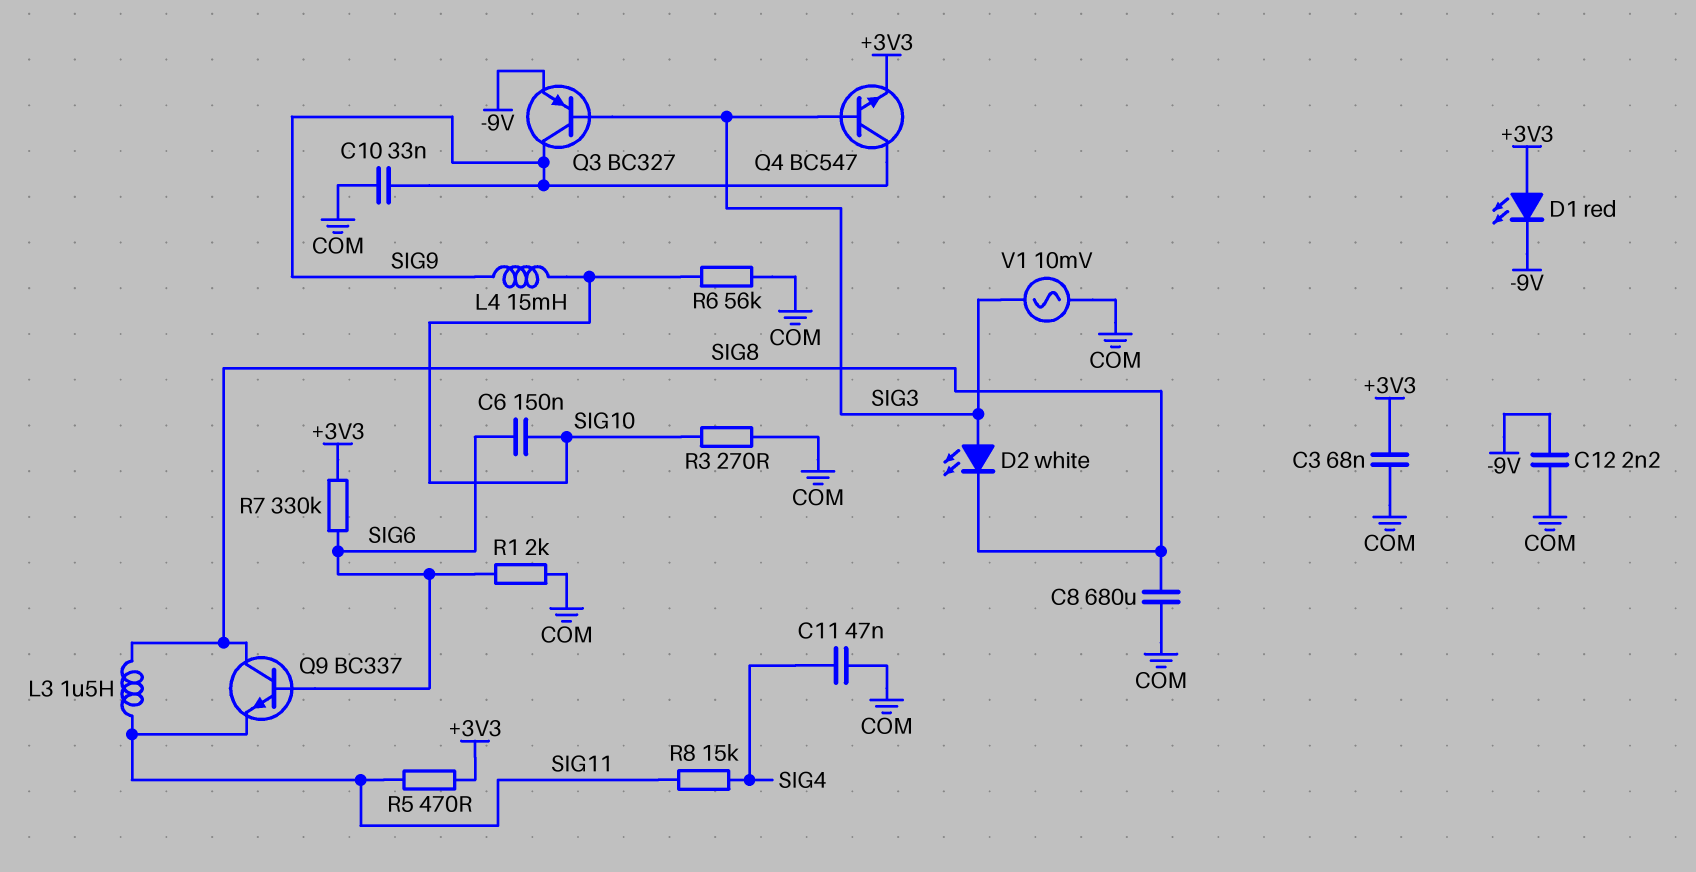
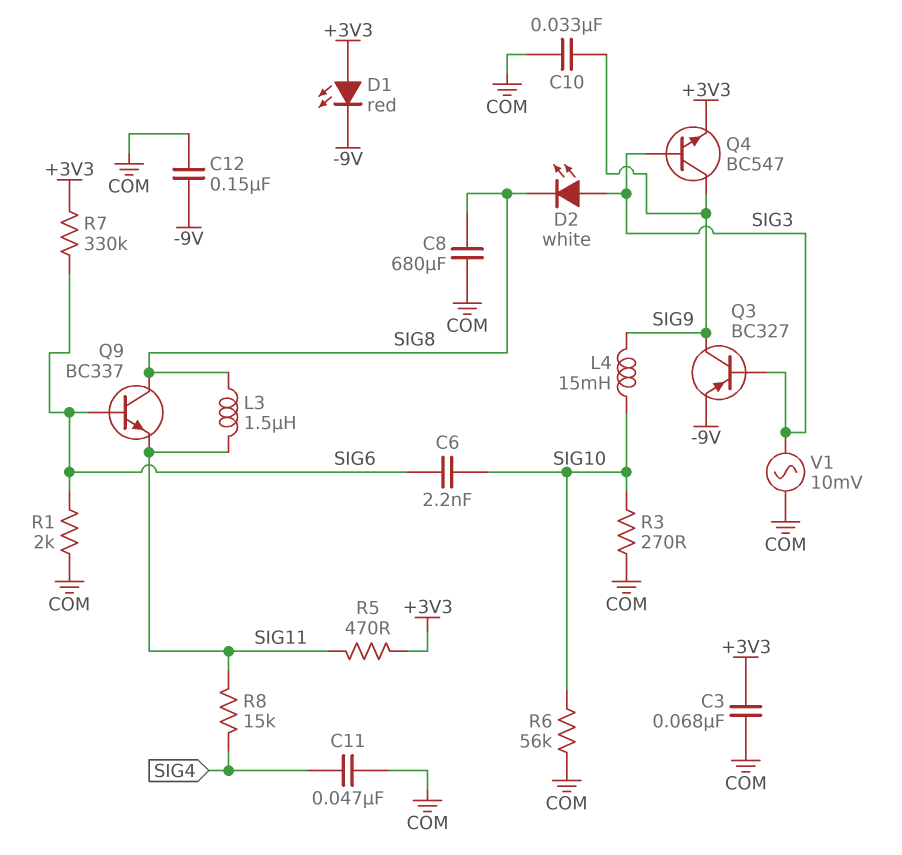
C6: 150nF (SIG6, SIG10) -> 2.2nF (SIG6, SIG10)
C12: 2.2nF (-9V, COM) -> 150nF (-9V, COM)

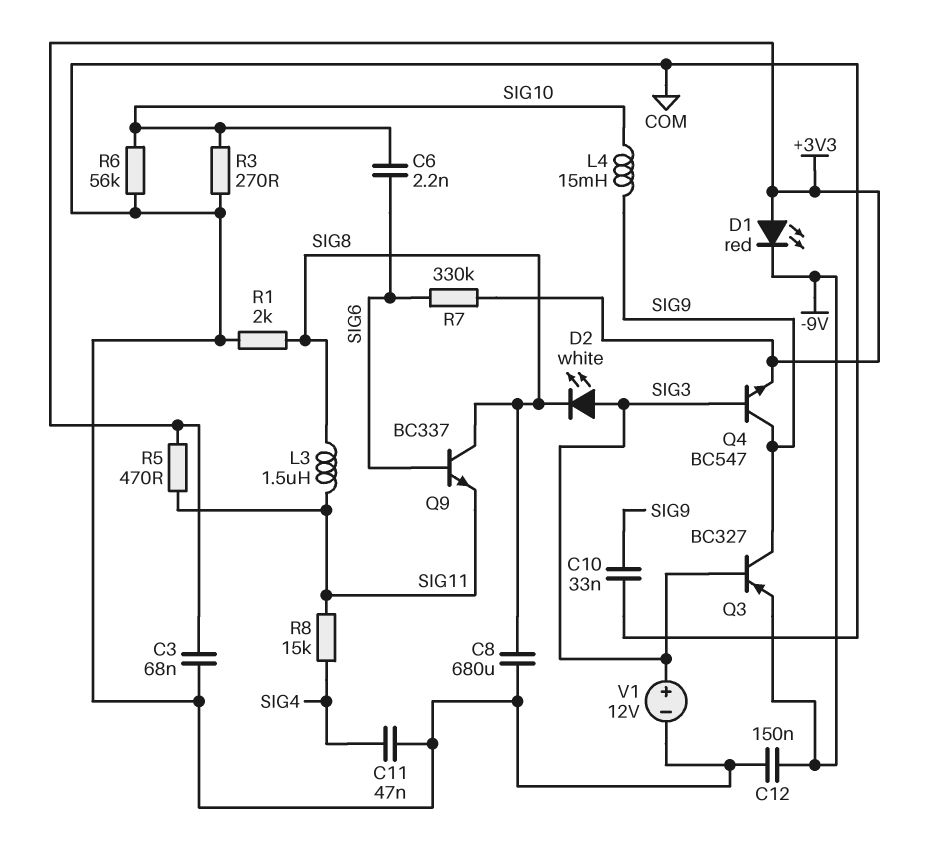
R1: 2k (COM, SIG6) -> 2k (COM, SIG8)
V1: AC 10mV (COM, SIG3) -> 12V (plus SIG3, minus COM)

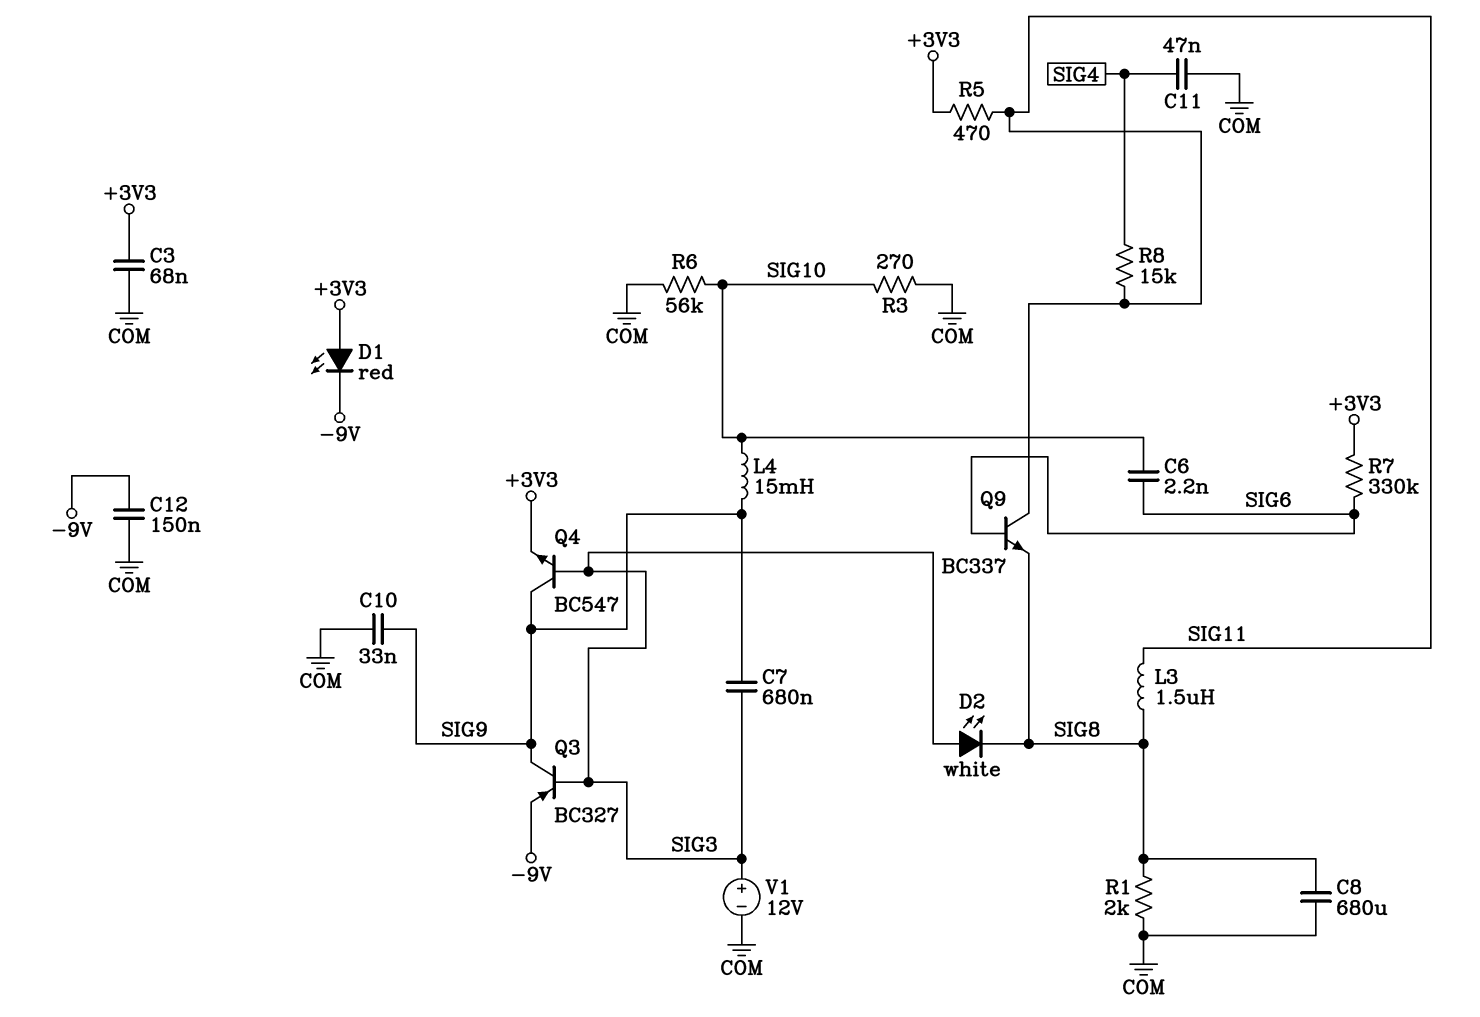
C7: none -> 680nF (SIG3, SIG9)
Q9: NPN BC337 (B SIG6, C SIG8, E SIG11) -> NPN BC337 (B SIG6, C SIG11, E SIG8)

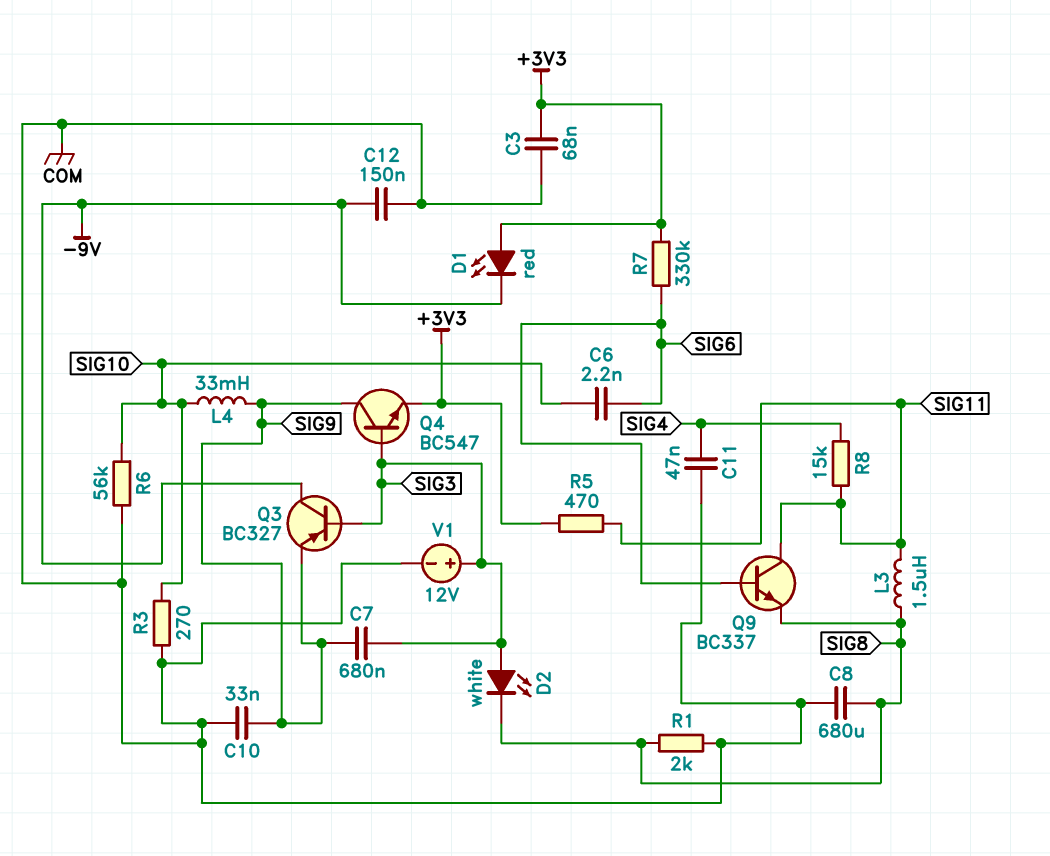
L4: 15mH (SIG9, SIG10) -> 33mH (SIG9, SIG10)
Q3: PNP BC327 (B SIG3, C SIG9, E -9V) -> PNP BC327 (B SIG3, C -9V, E SIG9)

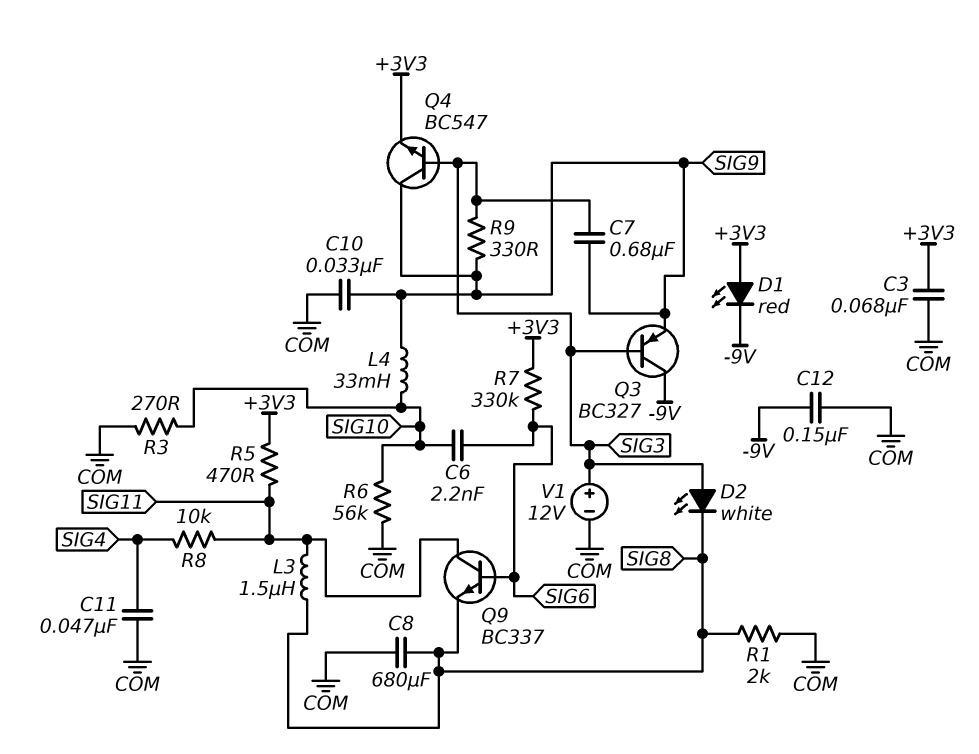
R8: 15k (SIG4, SIG11) -> 10k (SIG4, SIG11)
R9: none -> 330 (SIG3, SIG9)

